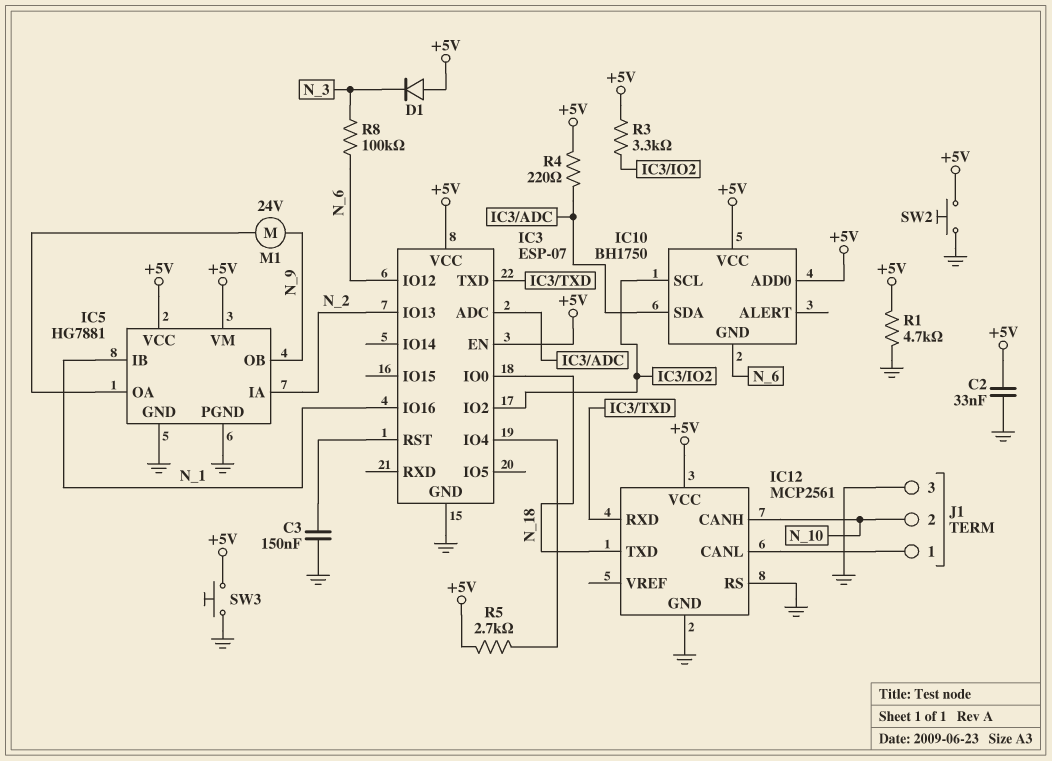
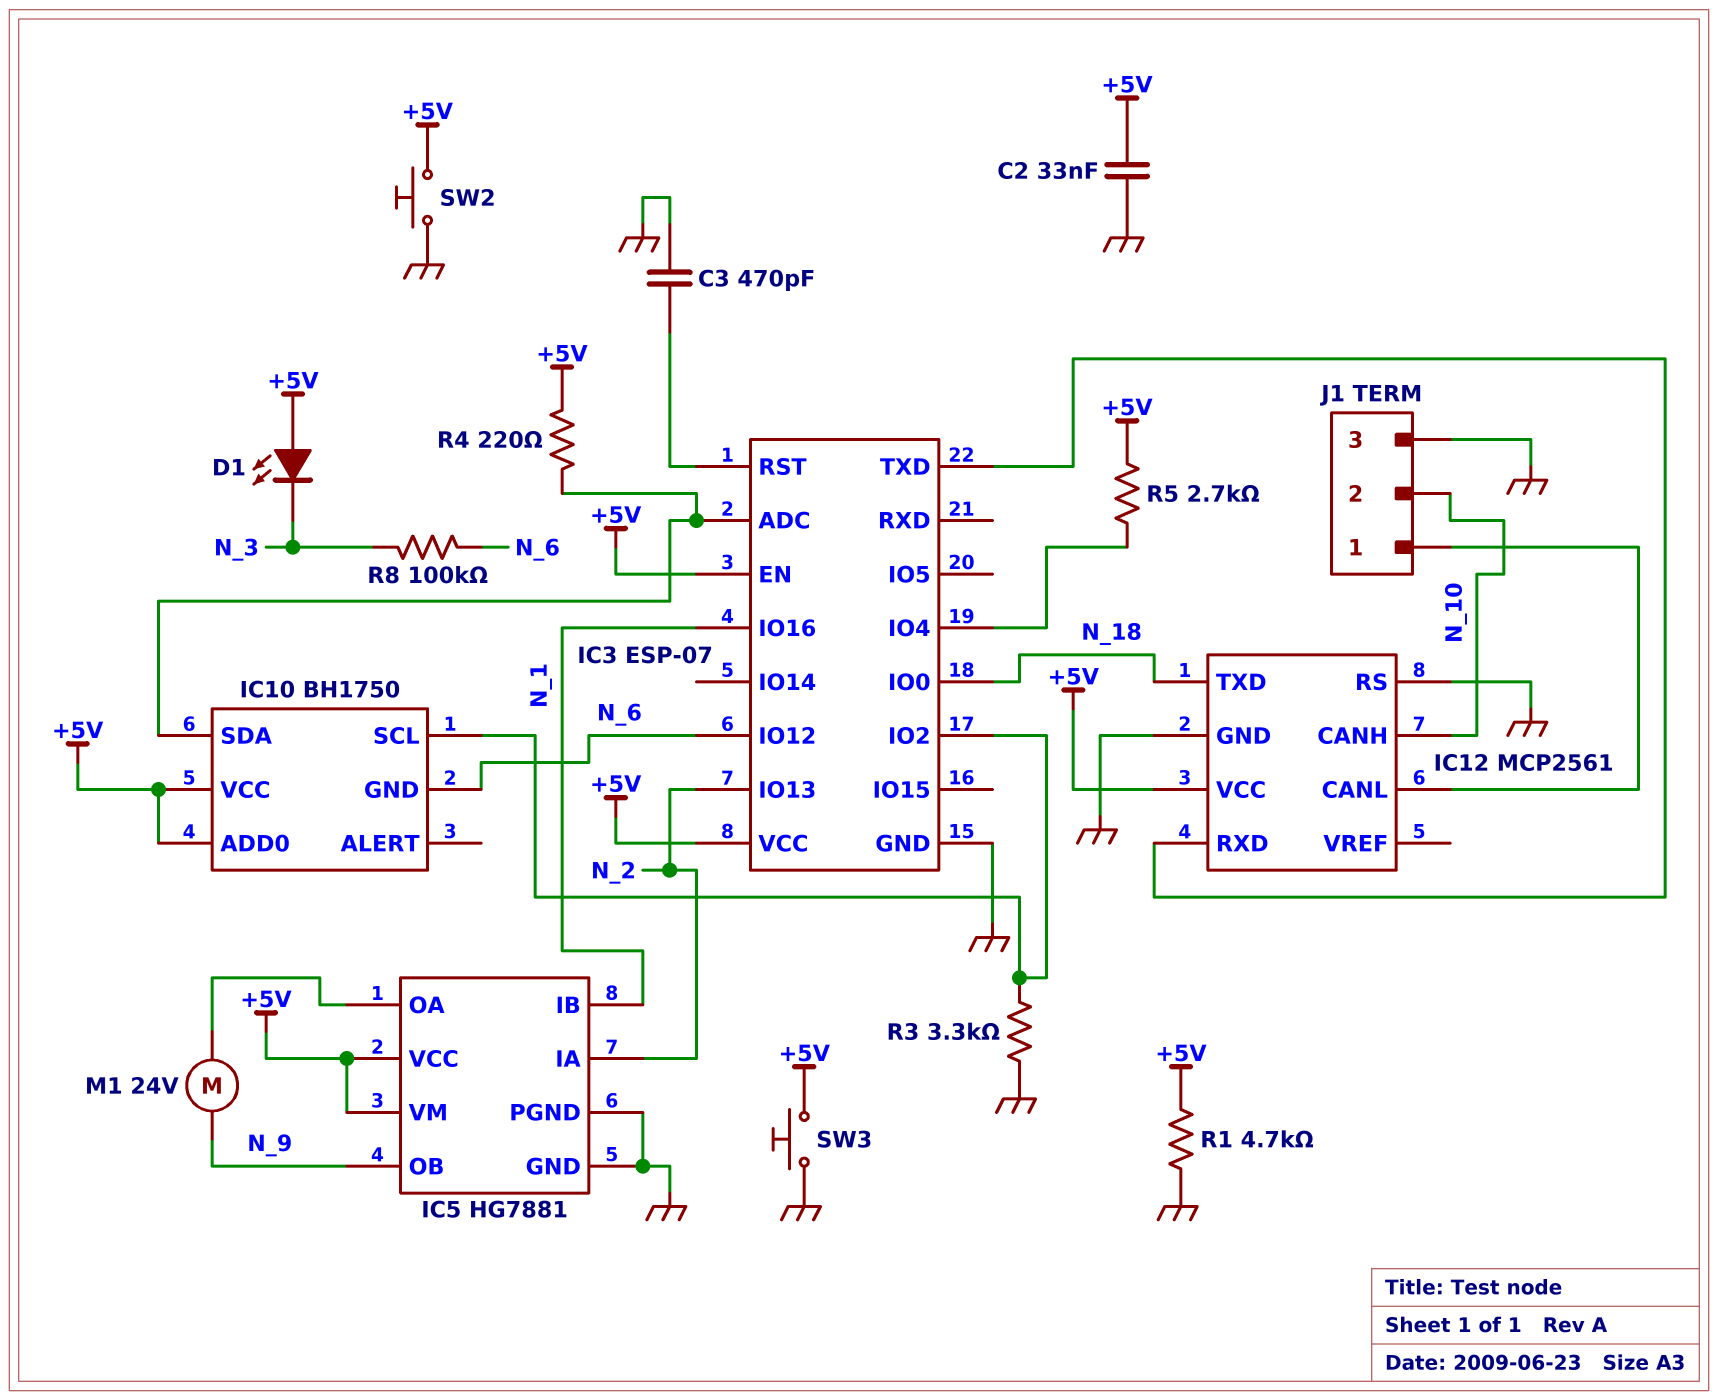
C3: 150nF (GND, IC3/RST) -> 470pF (GND, IC3/RST)
D1: diode (A +5V, K N_3) -> LED (A +5V, K N_3)
R3: 3.3k (+5V, IC3/IO2) -> 3.3k (GND, IC3/IO2)

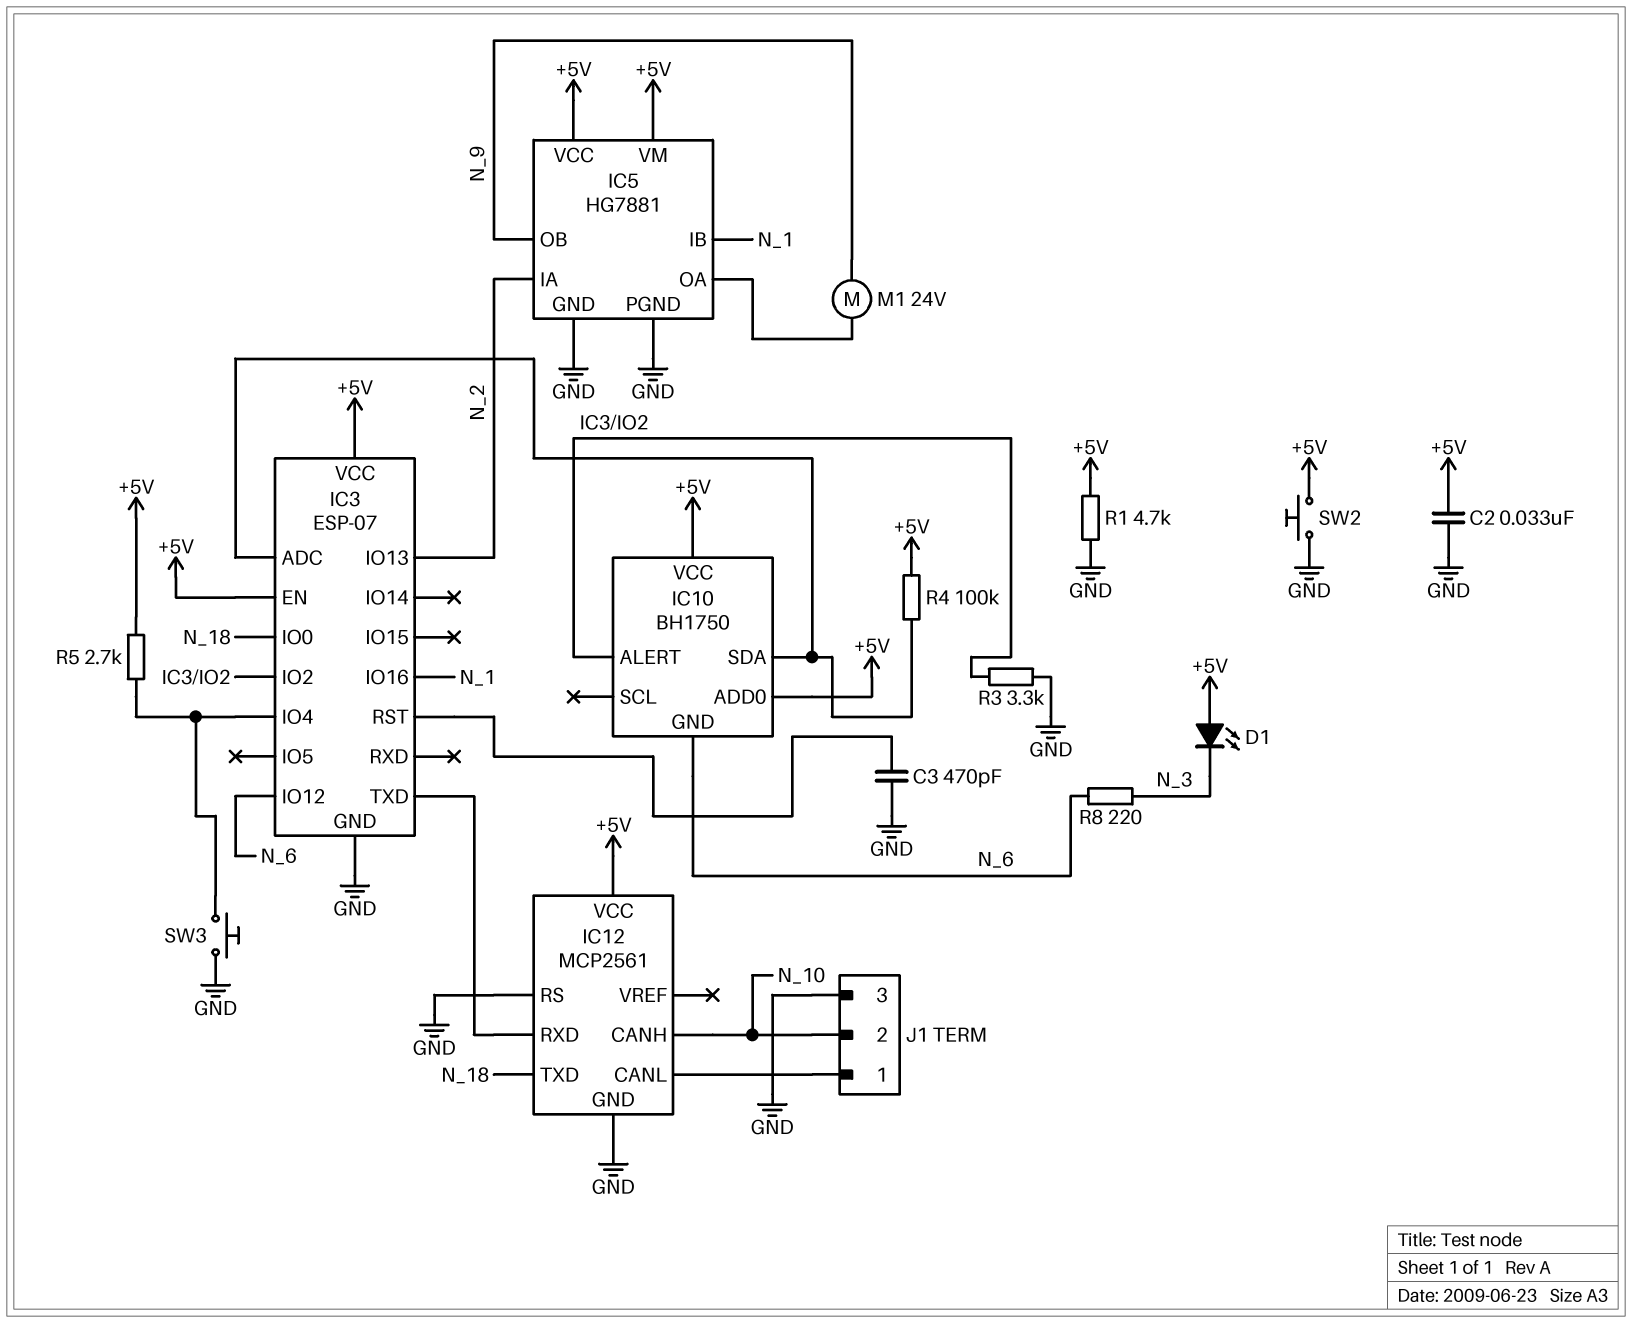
IC10 pin ALERT: none -> IC3/IO2
IC10 pin SCL: IC3/IO2 -> none
R4: 220 (+5V, IC3/ADC) -> 100k (+5V, IC3/ADC)
R8: 100k (N_3, N_6) -> 220 (N_3, N_6)
SW3: button (+5V, GND) -> button (GND, IC3/IO4)

